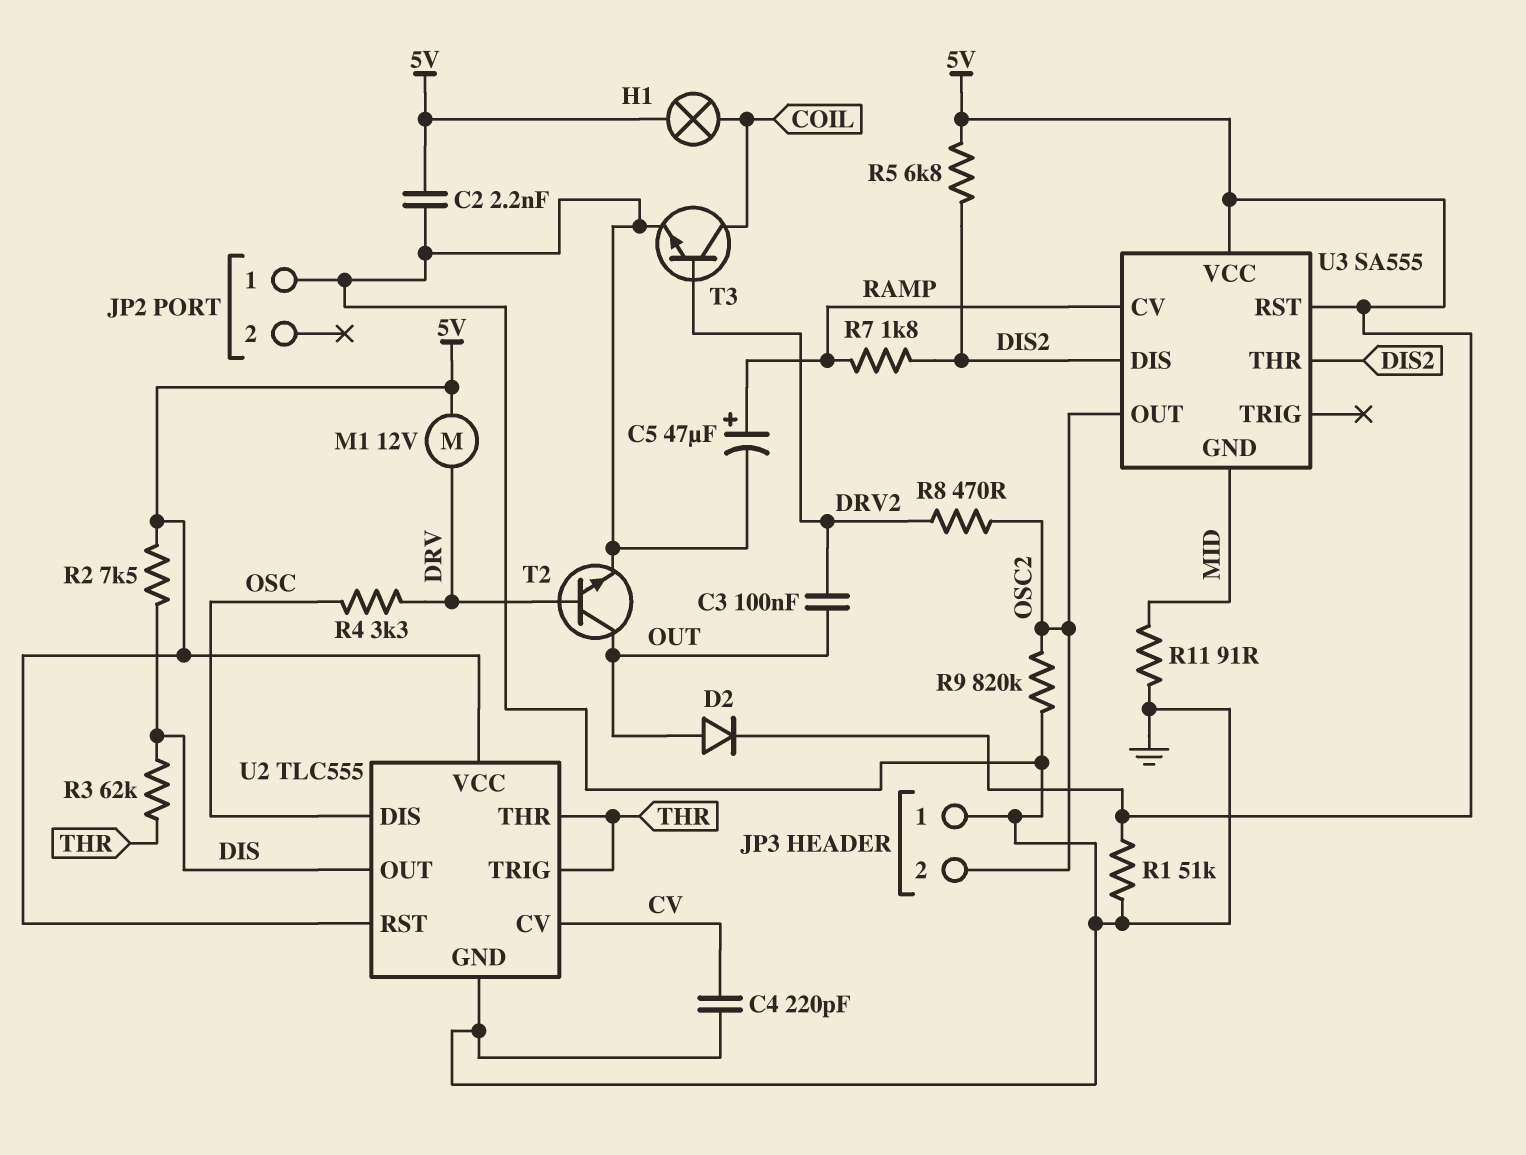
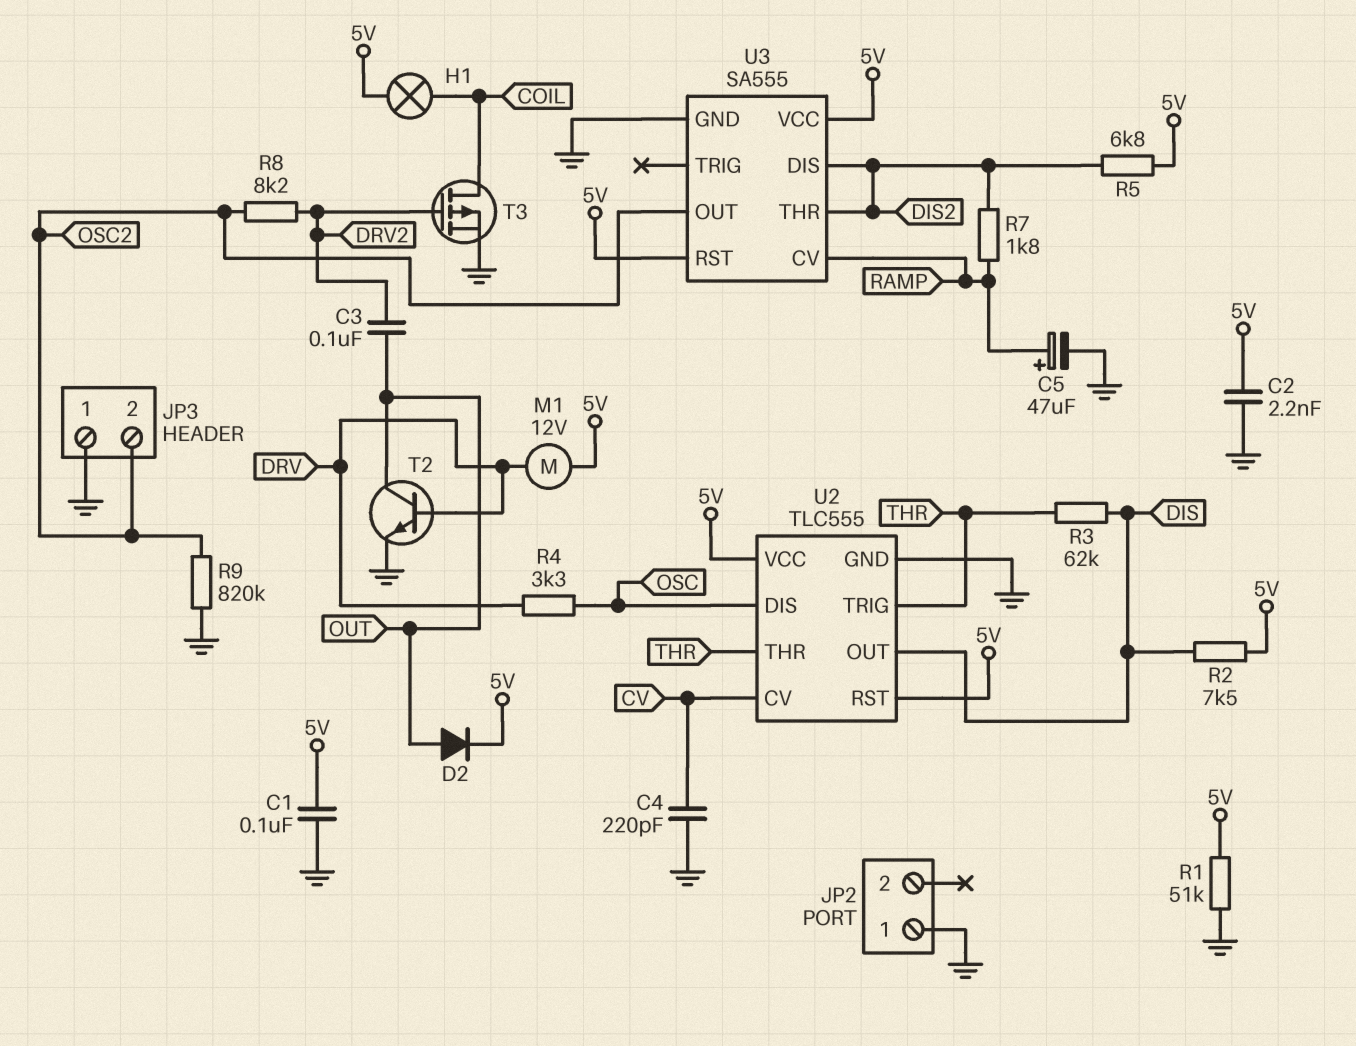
C1: none -> 100nF (5V, GND)
R8: 470 (DRV2, OSC2) -> 8.2k (DRV2, OSC2)
R11: 91 (GND, MID) -> none
T3: NPN (B DRV2, C COIL, E GND) -> PMOS (G DRV2, D COIL, S GND)
U3 pin GND: MID -> GND

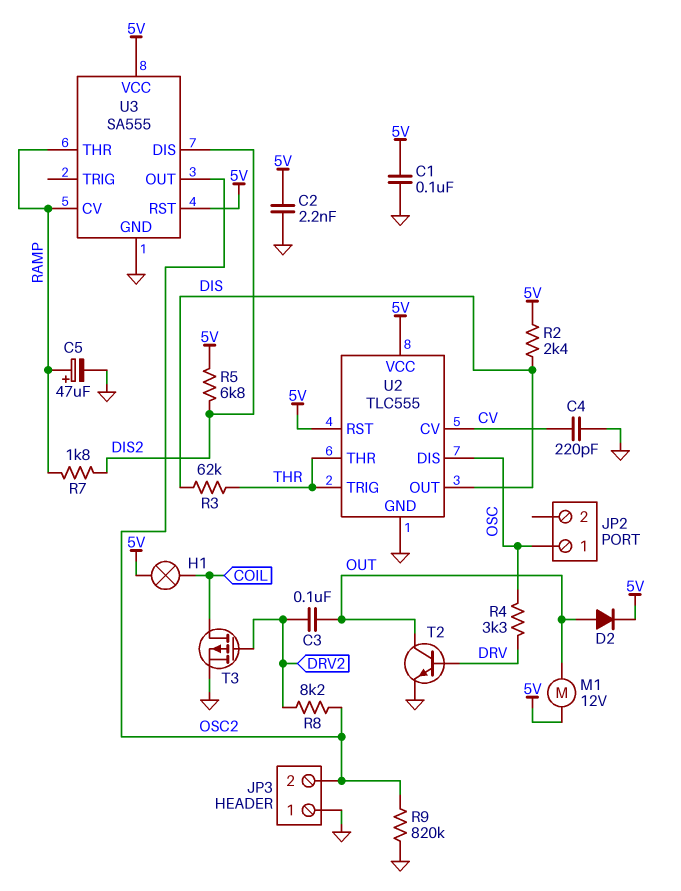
JP2 pin 1: GND -> OSC
M1: motor 12V (5V, DRV) -> motor 12V (5V, OUT)
R1: 51k (5V, GND) -> none
R2: 7.5k (5V, DIS) -> 2.4k (5V, DIS)
U3 pin THR: DIS2 -> RAMP

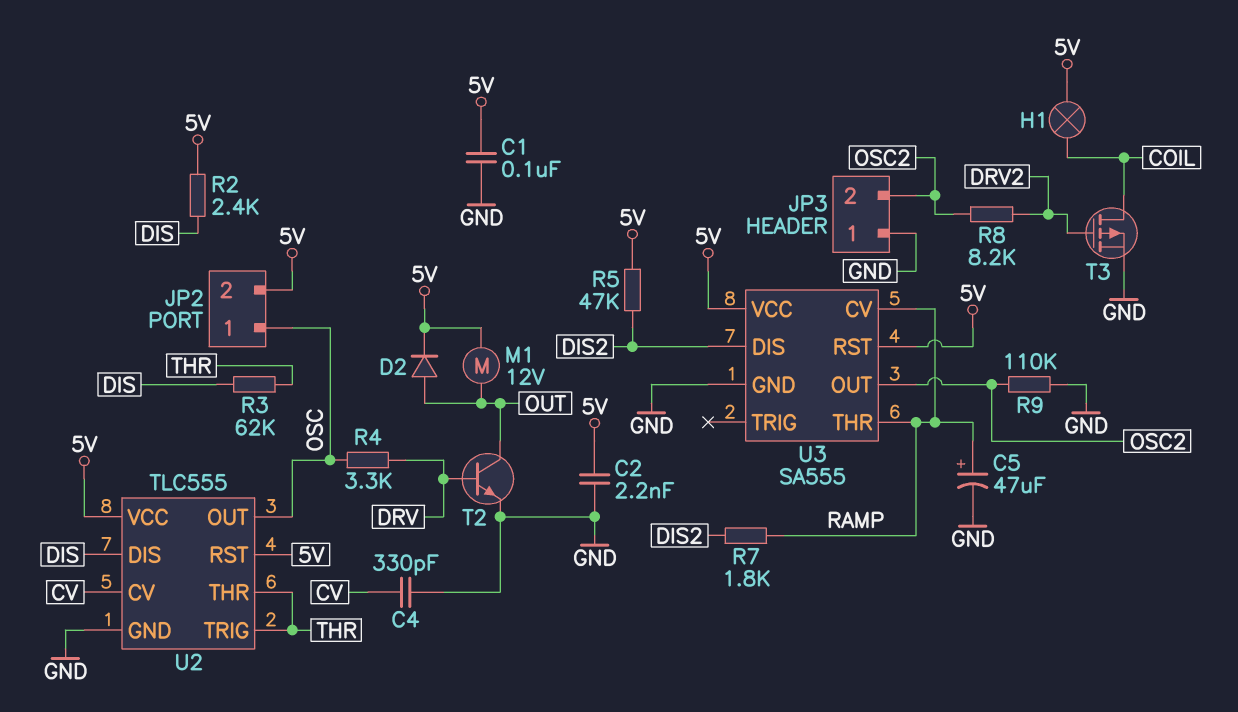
C3: 100nF (DRV2, OUT) -> none
C4: 220pF (CV, GND) -> 330pF (CV, GND)
JP2 pin 2: none -> 5V
R5: 6.8k (5V, DIS2) -> 47k (5V, DIS2)
R9: 820k (GND, OSC2) -> 110k (GND, OSC2)
U2 pin DIS: OSC -> DIS
U2 pin OUT: DIS -> OSC

